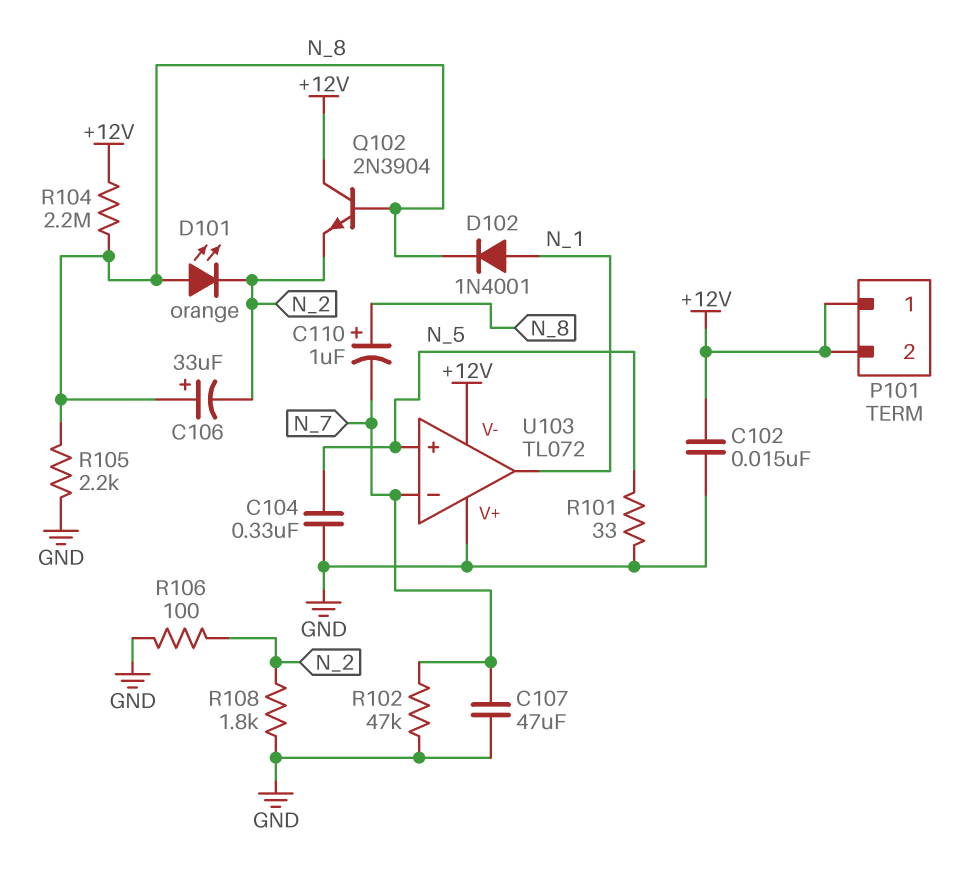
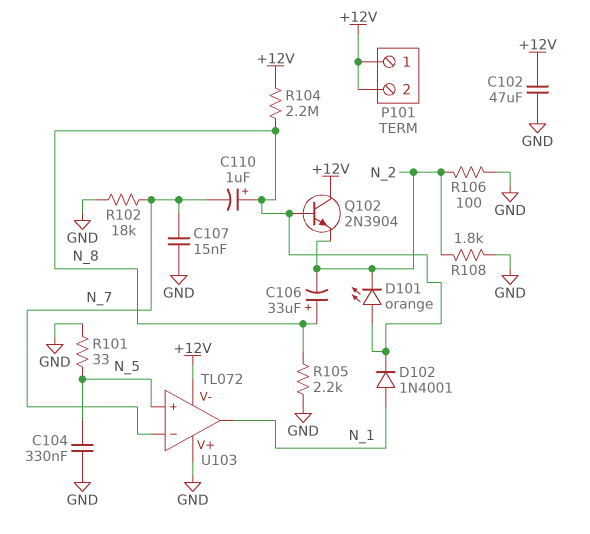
C102: 15nF (+12V, GND) -> 47uF (+12V, GND)
C107: 47uF (GND, N_7) -> 15nF (GND, N_7)
R102: 47k (GND, N_7) -> 18k (GND, N_7)

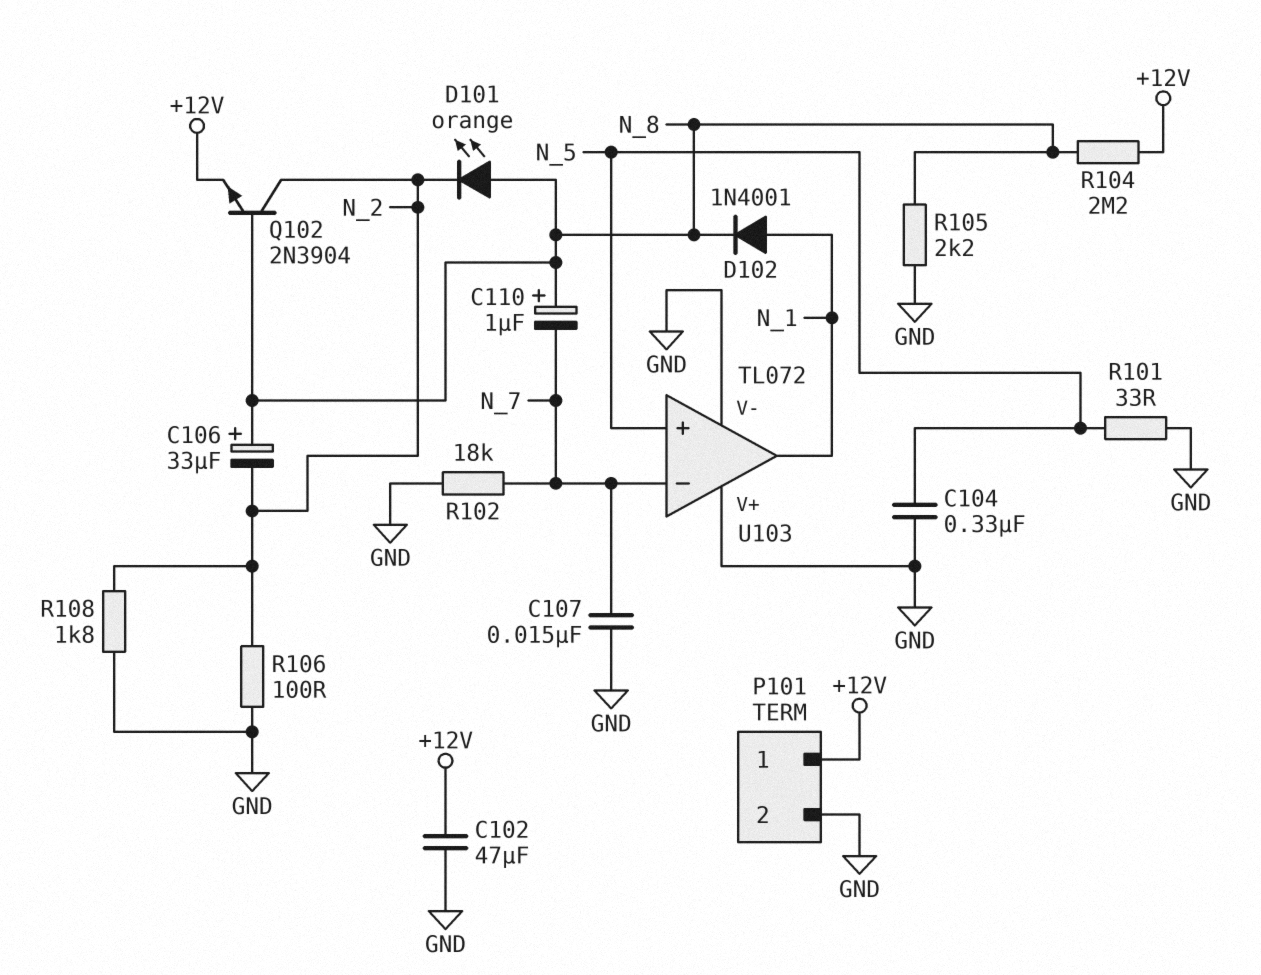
P101 pin 2: +12V -> GND
Q102: NPN 2N3904 (B N_8, C +12V, E N_2) -> NPN 2N3904 (B N_8, C N_2, E +12V)
U103 pin V-: +12V -> GND

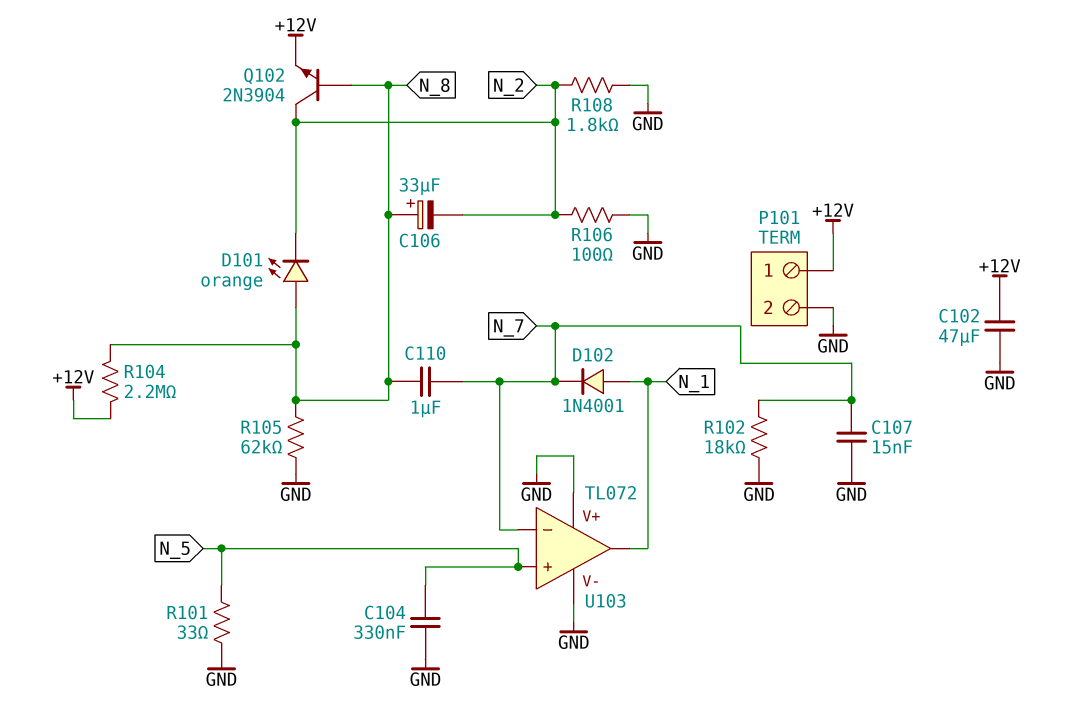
C110: 1uF (plus N_8, minus N_7) -> 1uF (N_7, N_8)
D102: diode 1N4001 (A N_1, K N_8) -> diode 1N4001 (A N_1, K N_7)
R105: 2.2k (GND, N_8) -> 62k (GND, N_8)

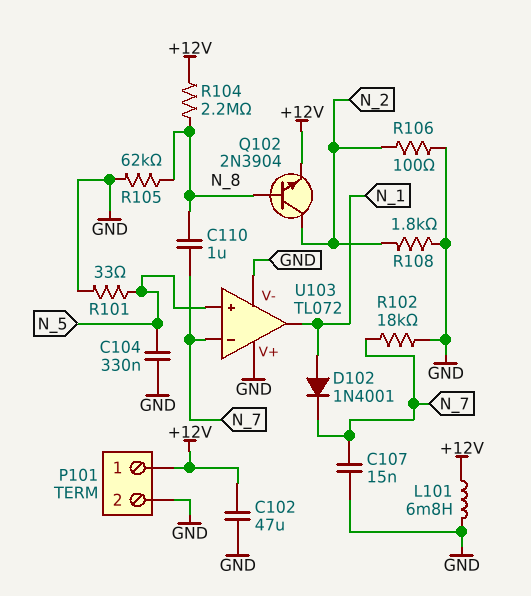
C106: 33uF (plus N_8, minus N_2) -> none
D101: LED orange (A N_8, K N_2) -> none
L101: none -> 6.8mH (+12V, GND)

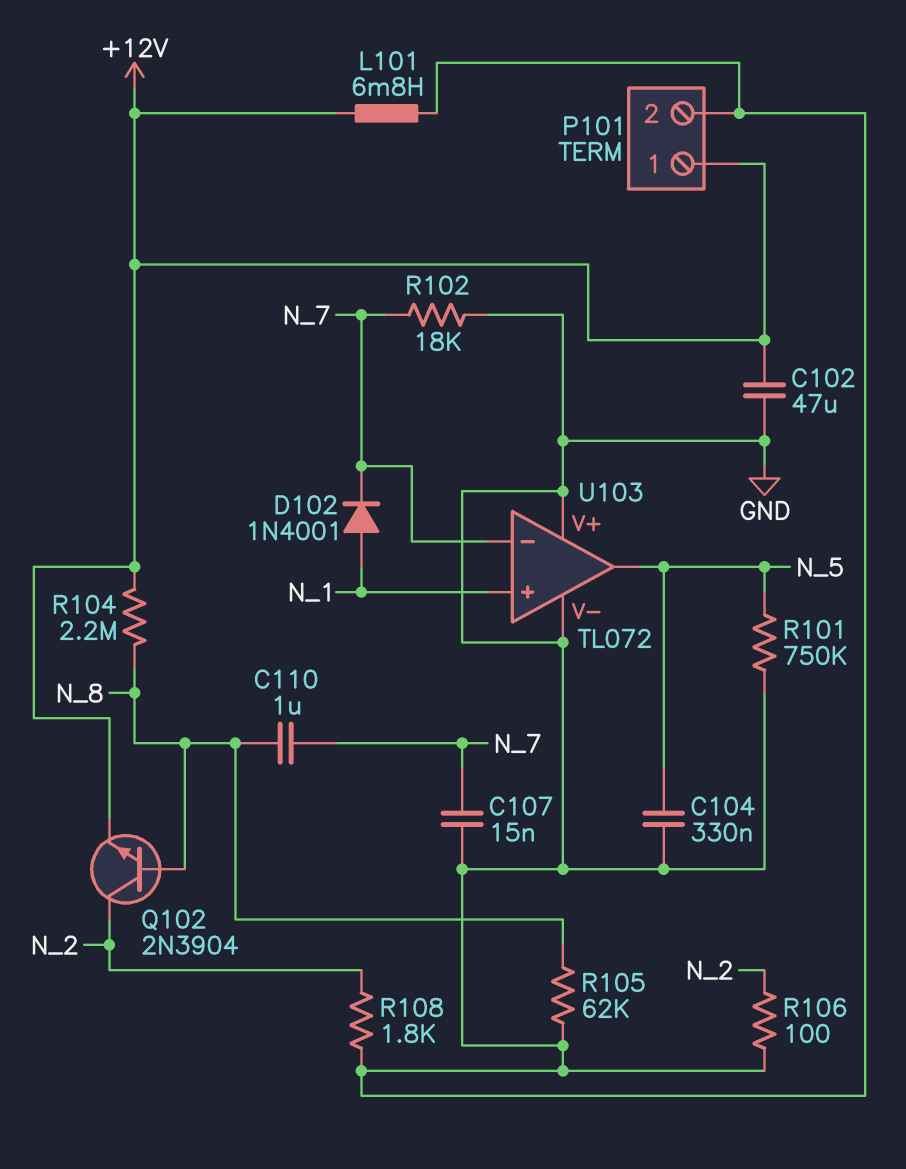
R101: 33 (GND, N_5) -> 750k (GND, N_5)
U103 pin in+: N_5 -> N_1
U103 pin out: N_1 -> N_5

